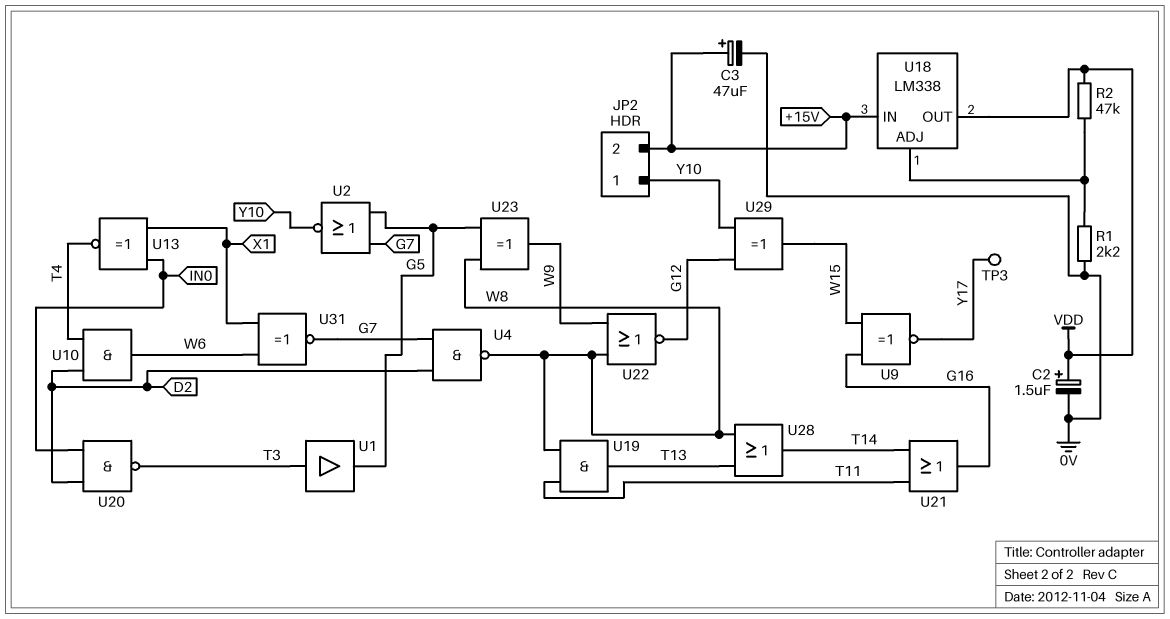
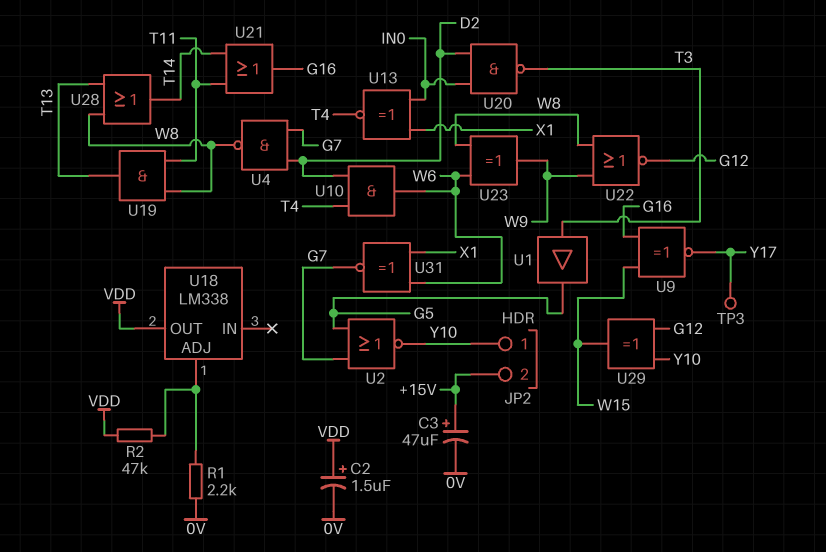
U18 pin IN: +15V -> none
U23: XOR (in G5, in W8, out W9) -> XOR (in W6, in W8, out W9)

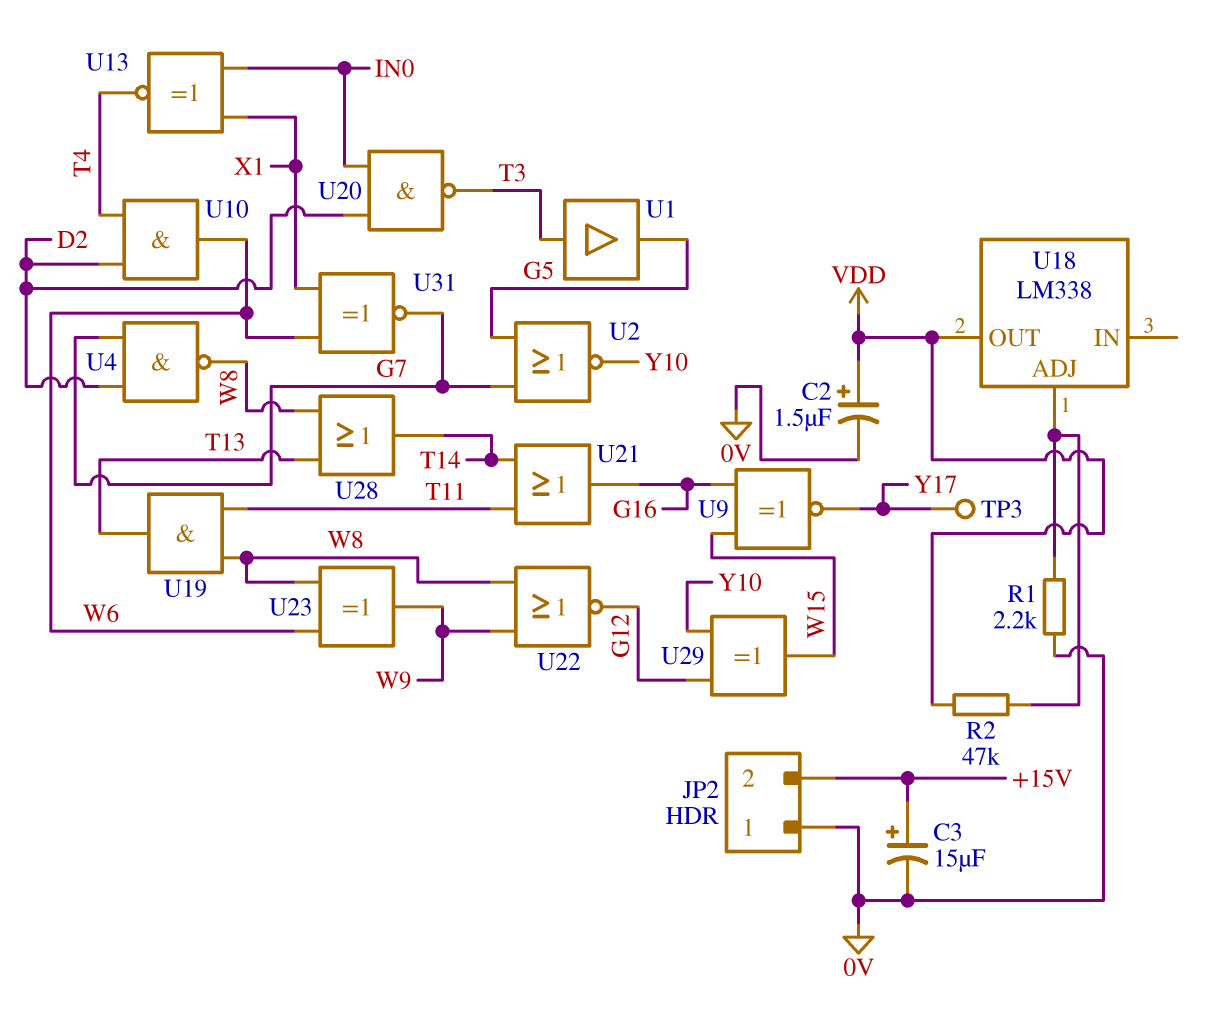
C3: 47uF (plus +15V, minus 0V) -> 15uF (plus +15V, minus 0V)
JP2 pin 1: Y10 -> 0V

